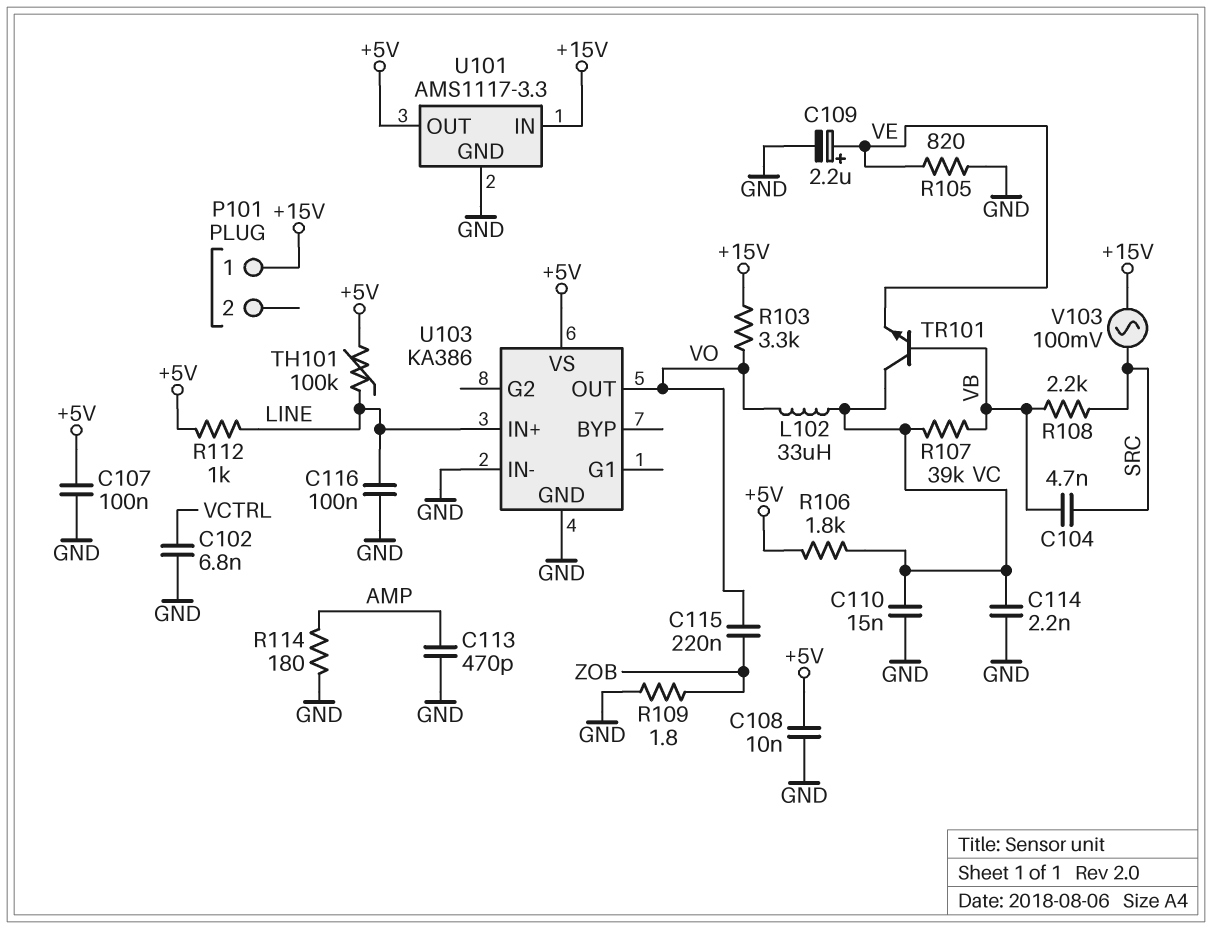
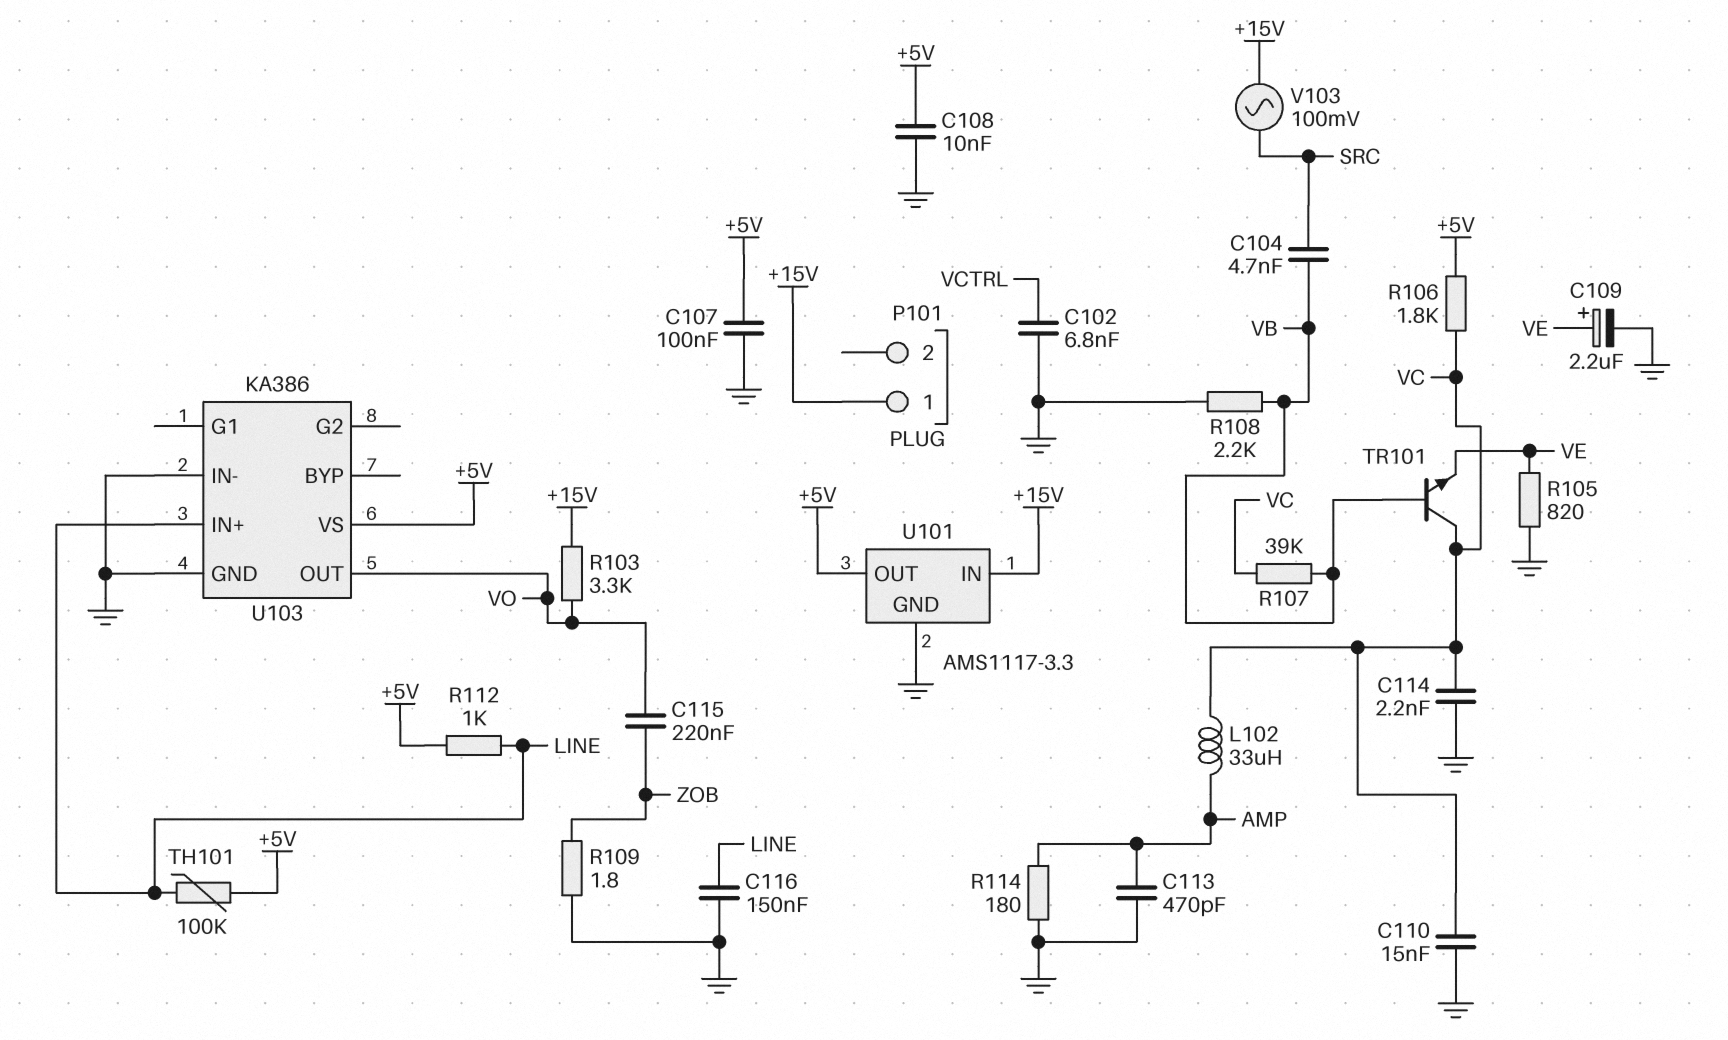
C116: 100nF (GND, LINE) -> 150nF (GND, LINE)
L102: 33uH (VC, VO) -> 33uH (AMP, VC)
R108: 2.2k (SRC, VB) -> 2.2k (GND, VB)

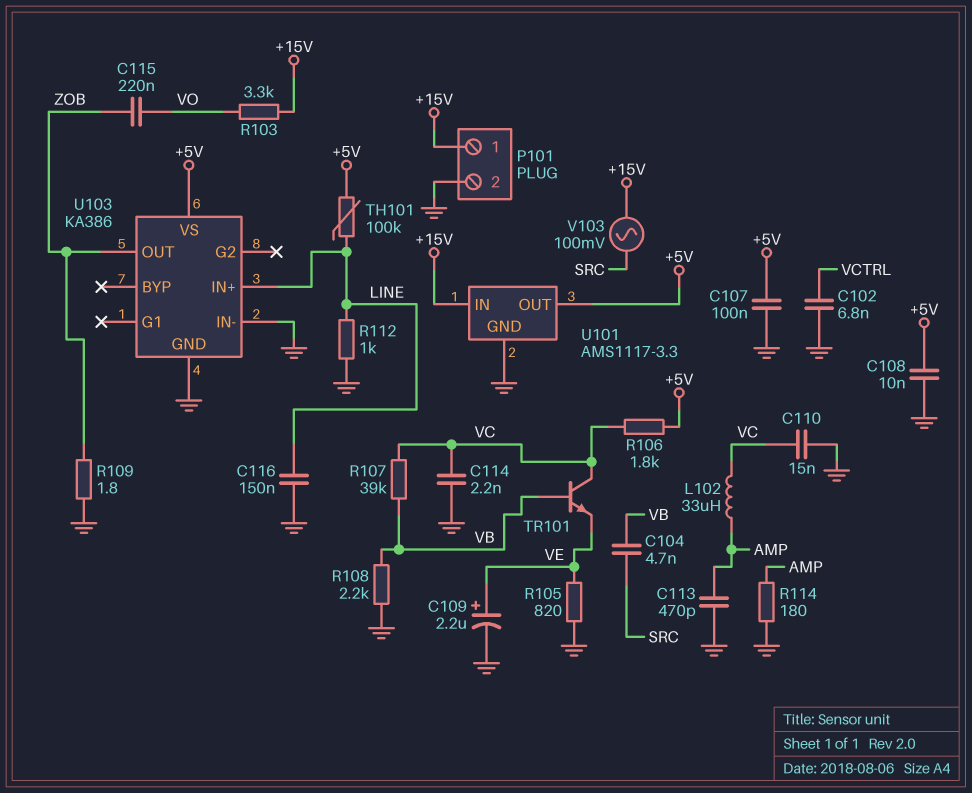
P101 pin 2: none -> GND
R112: 1k (+5V, LINE) -> 1k (GND, LINE)
U103 pin OUT: VO -> ZOB

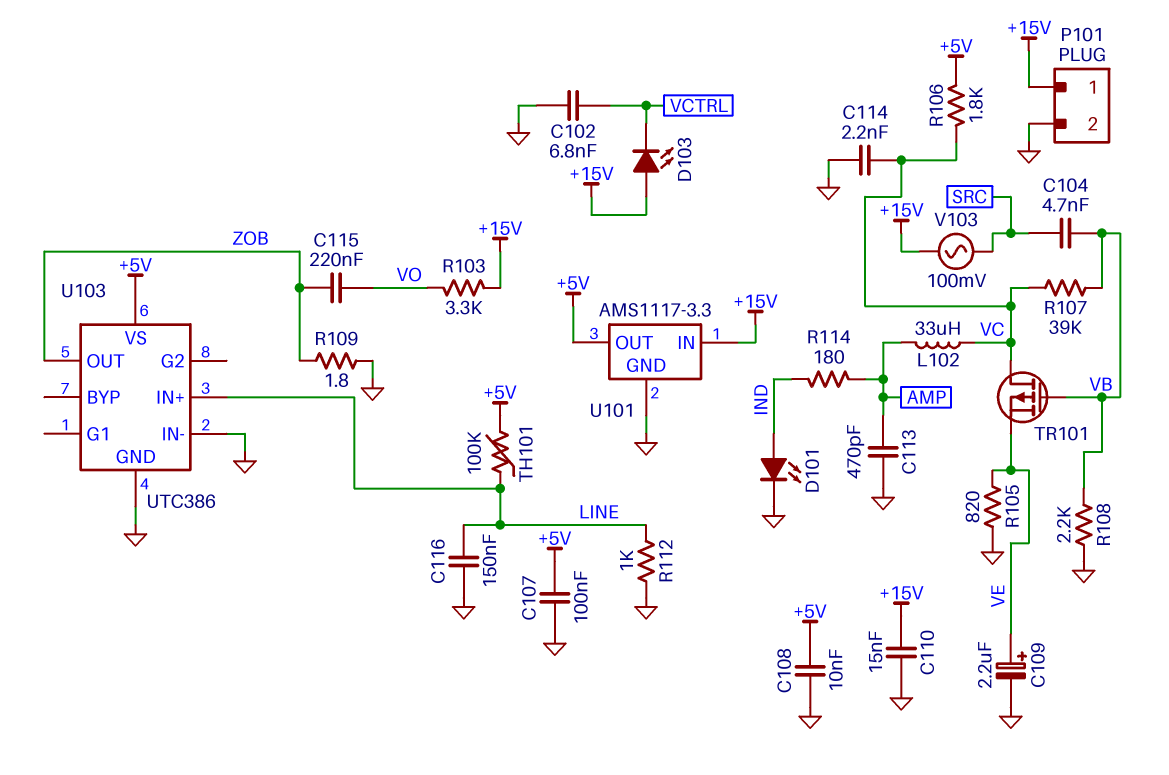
C110: 15nF (GND, VC) -> 15nF (+15V, GND)
D101: none -> LED (A IND, K GND)
D103: none -> LED (A +15V, K VCTRL)
R114: 180 (AMP, GND) -> 180 (AMP, IND)
TR101: NPN (B VB, C VC, E VE) -> PMOS (G VB, D VC, S VE)
U103: KA386 -> UTC386

